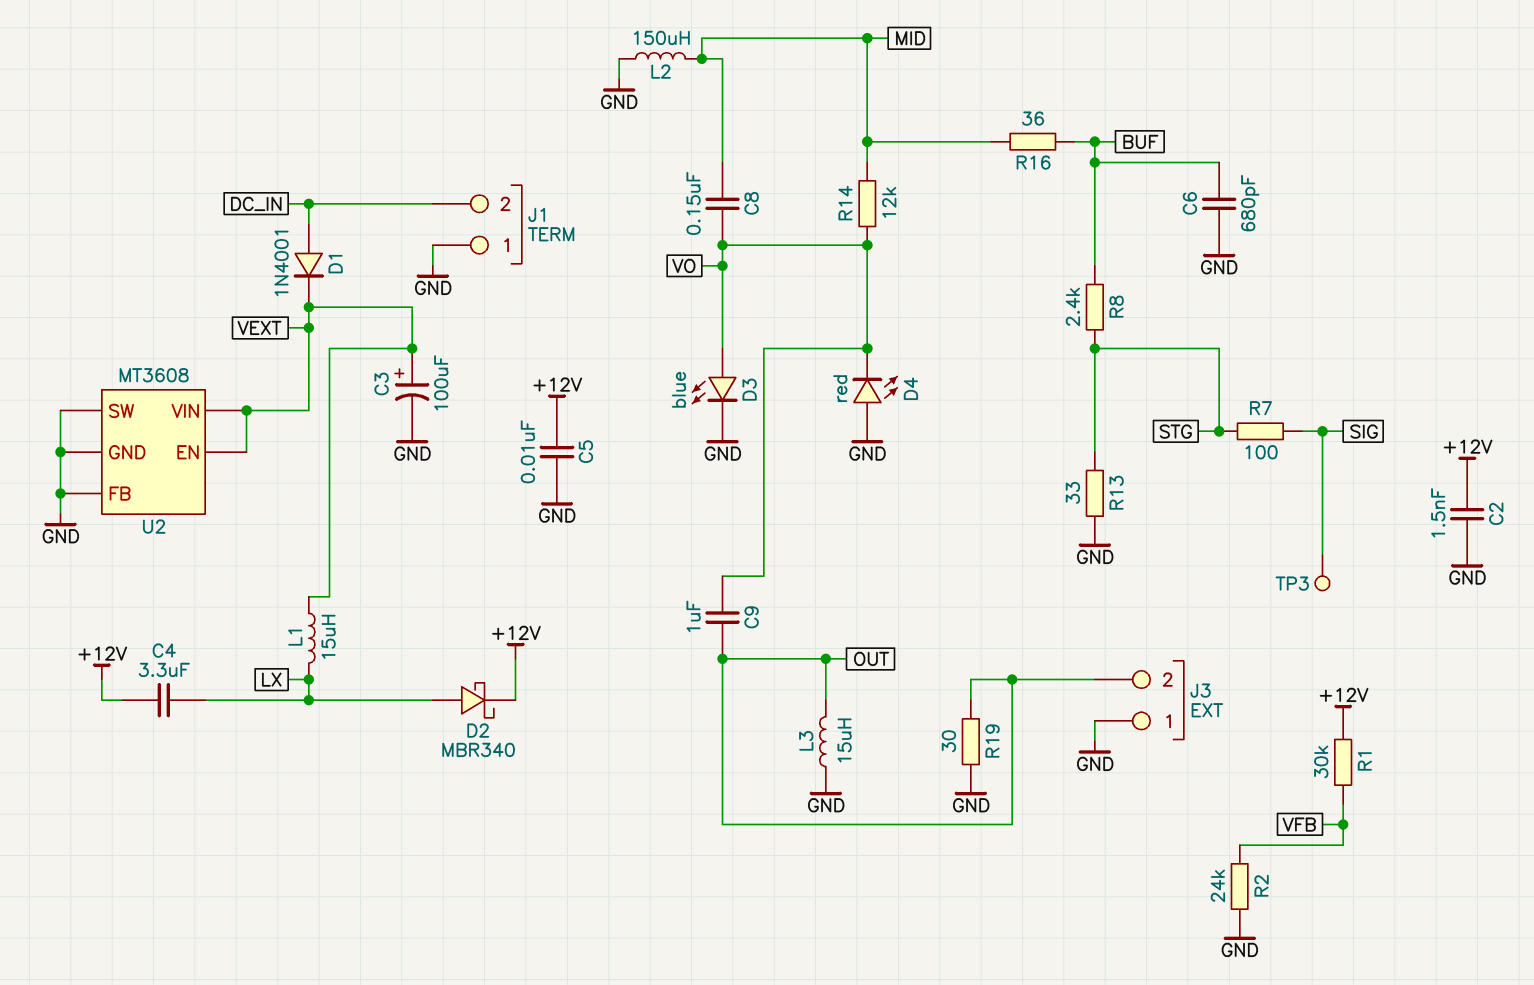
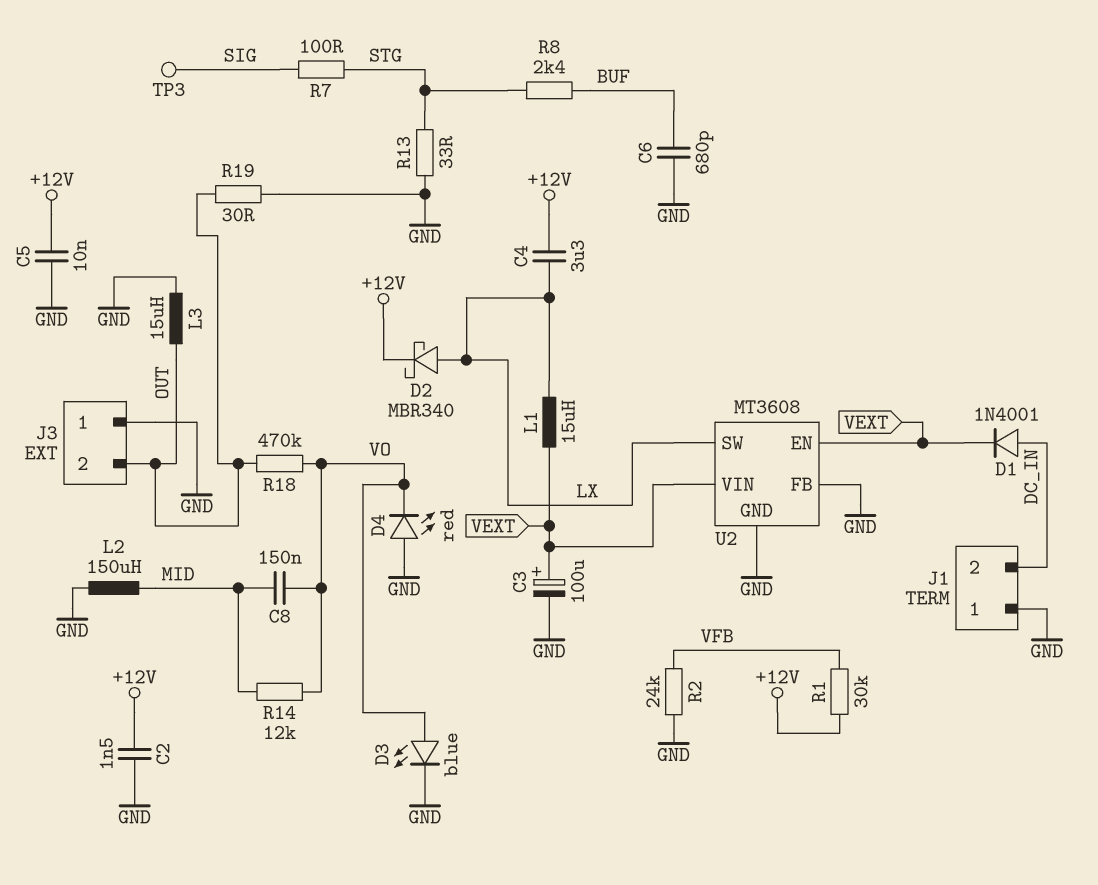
C9: 1uF (OUT, VO) -> none
R16: 36 (BUF, MID) -> none
R18: none -> 470k (OUT, VO)
U2 pin SW: GND -> LX

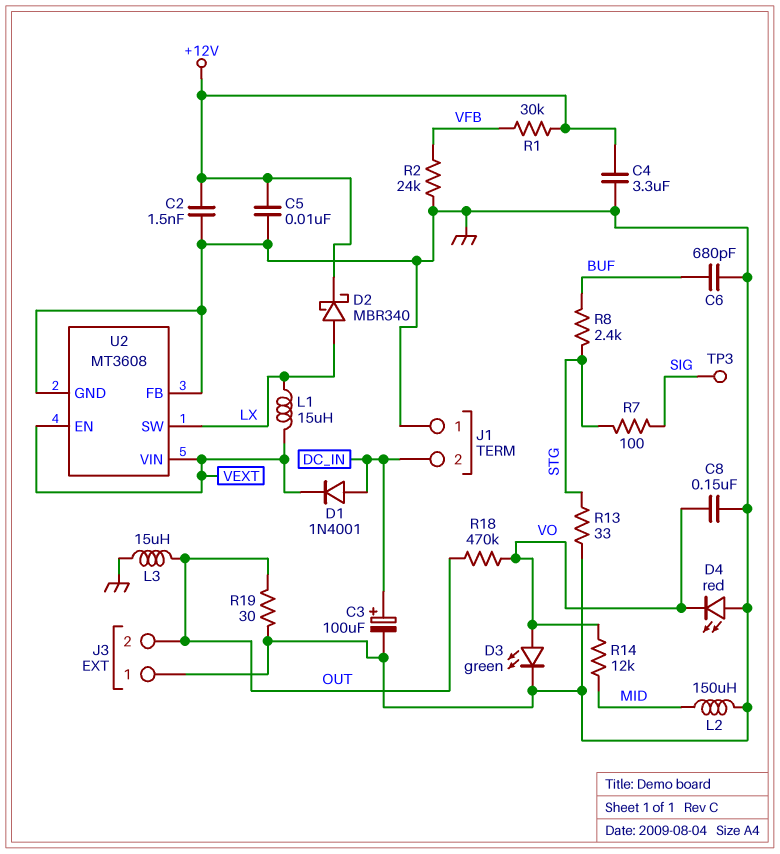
C3: 100uF (plus VEXT, minus GND) -> 100uF (plus DC_IN, minus GND)
C4: 3.3uF (+12V, LX) -> 3.3uF (+12V, GND)
C8: 150nF (MID, VO) -> 150nF (GND, VO)
D3: LED blue (A VO, K GND) -> LED green (A VO, K GND)

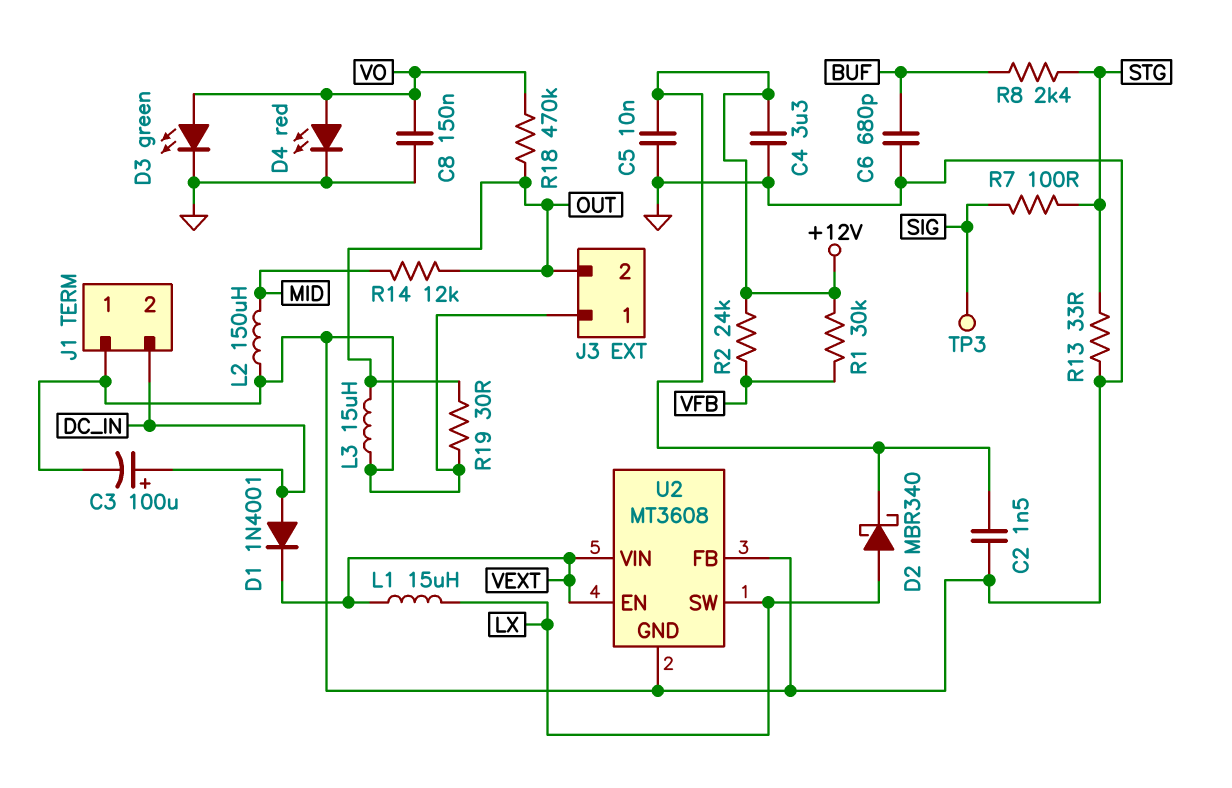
D4: LED red (A GND, K VO) -> LED red (A VO, K GND)
R2: 24k (GND, VFB) -> 24k (+12V, VFB)
R14: 12k (MID, VO) -> 12k (MID, OUT)

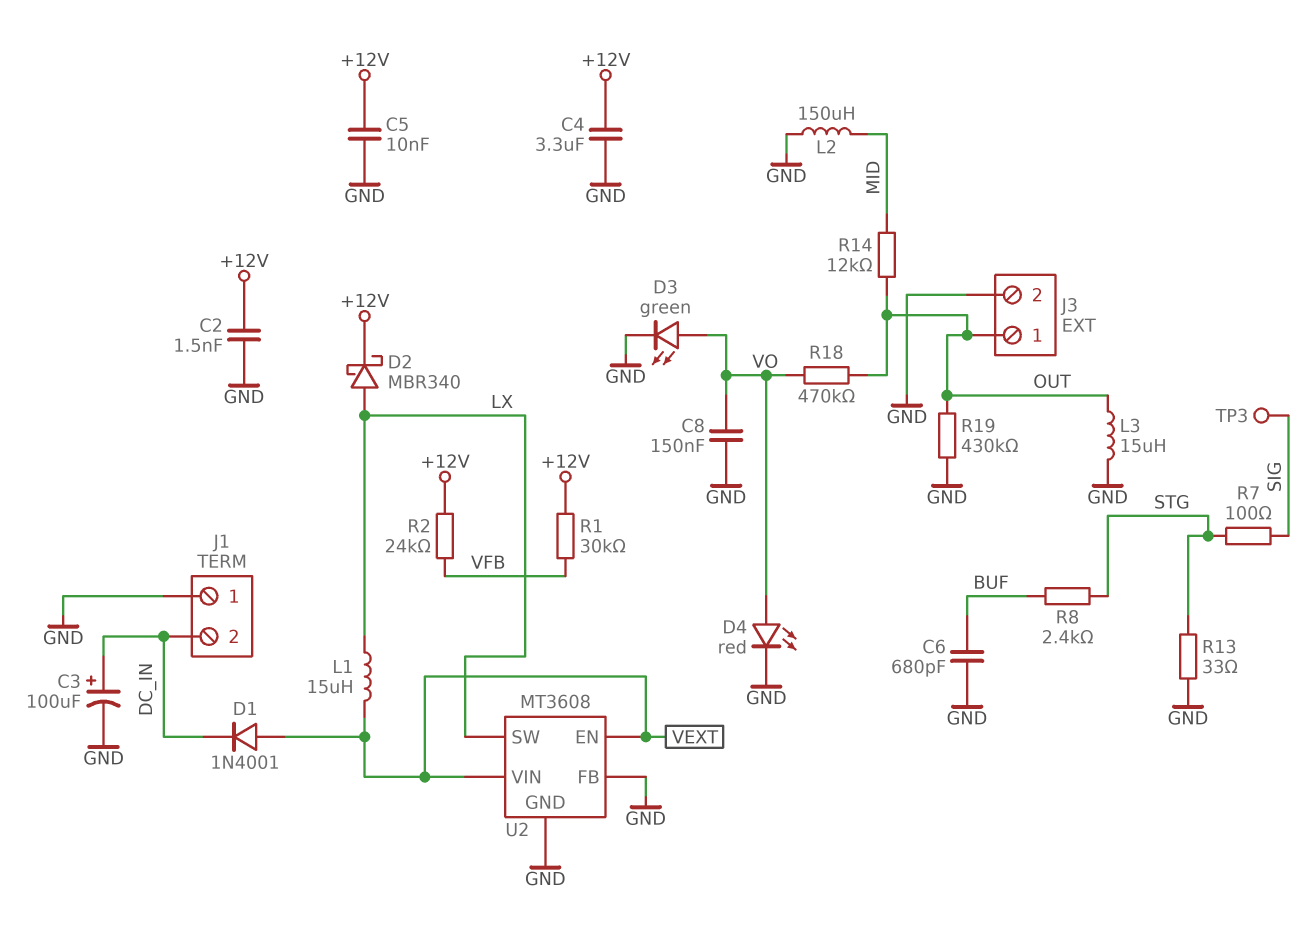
D1: diode 1N4001 (A DC_IN, K VEXT) -> diode 1N4001 (A VEXT, K DC_IN)
J3 pin 1: GND -> OUT
J3 pin 2: OUT -> GND
R19: 30 (GND, OUT) -> 430k (GND, OUT)

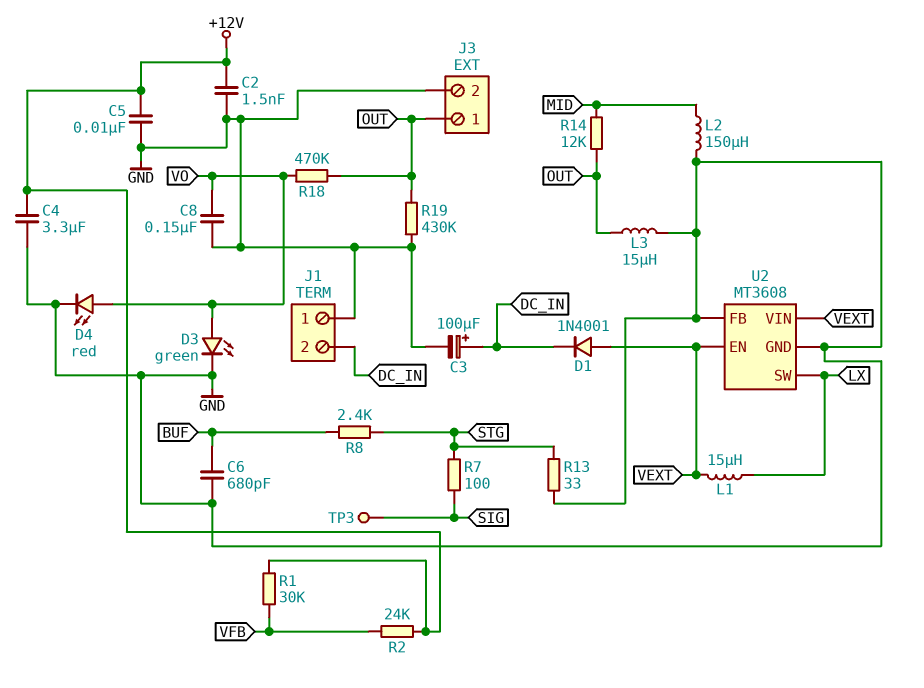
D2: schottky MBR340 (A LX, K +12V) -> none

